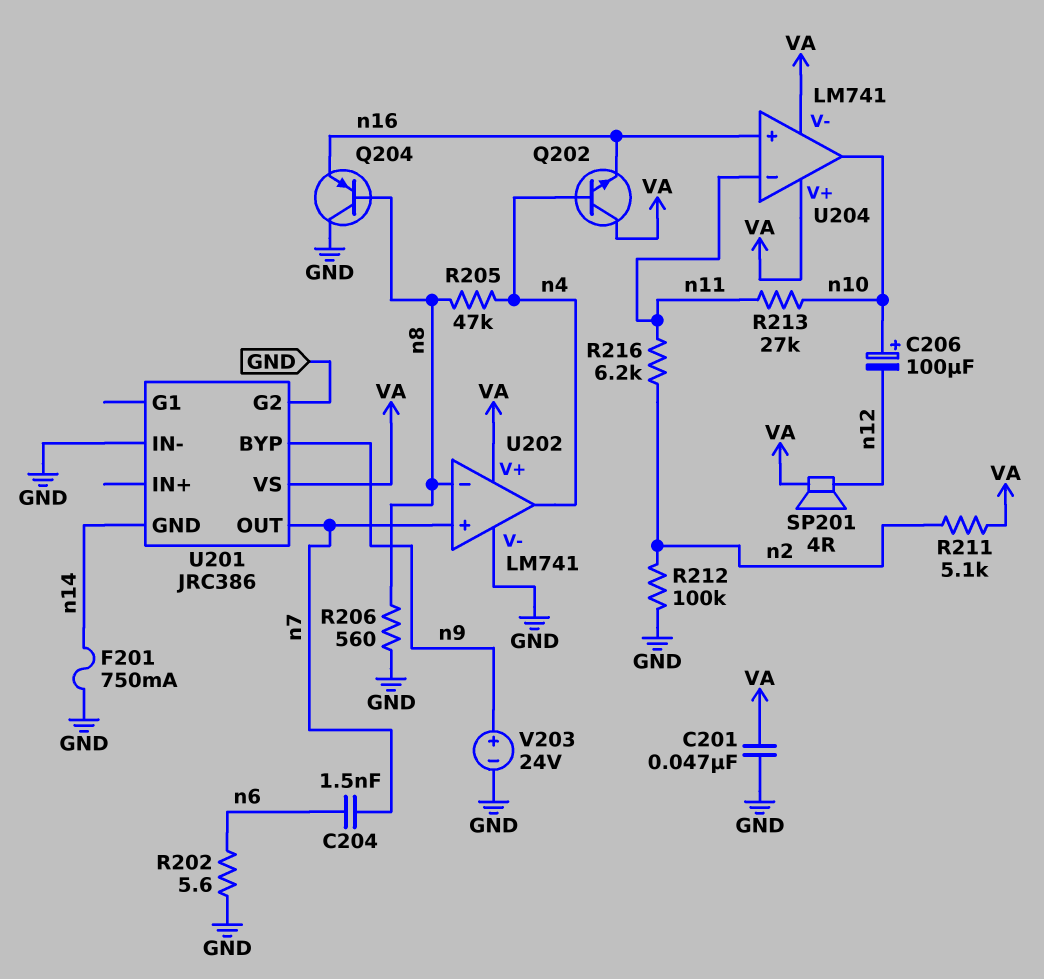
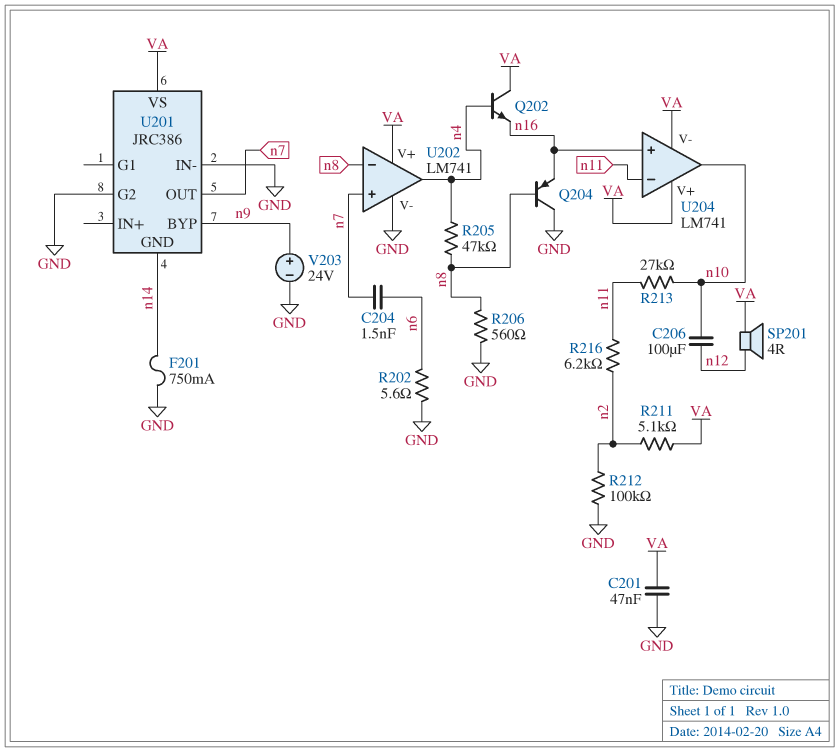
C206: 100uF (plus n10, minus n12) -> 100uF (n10, n12)

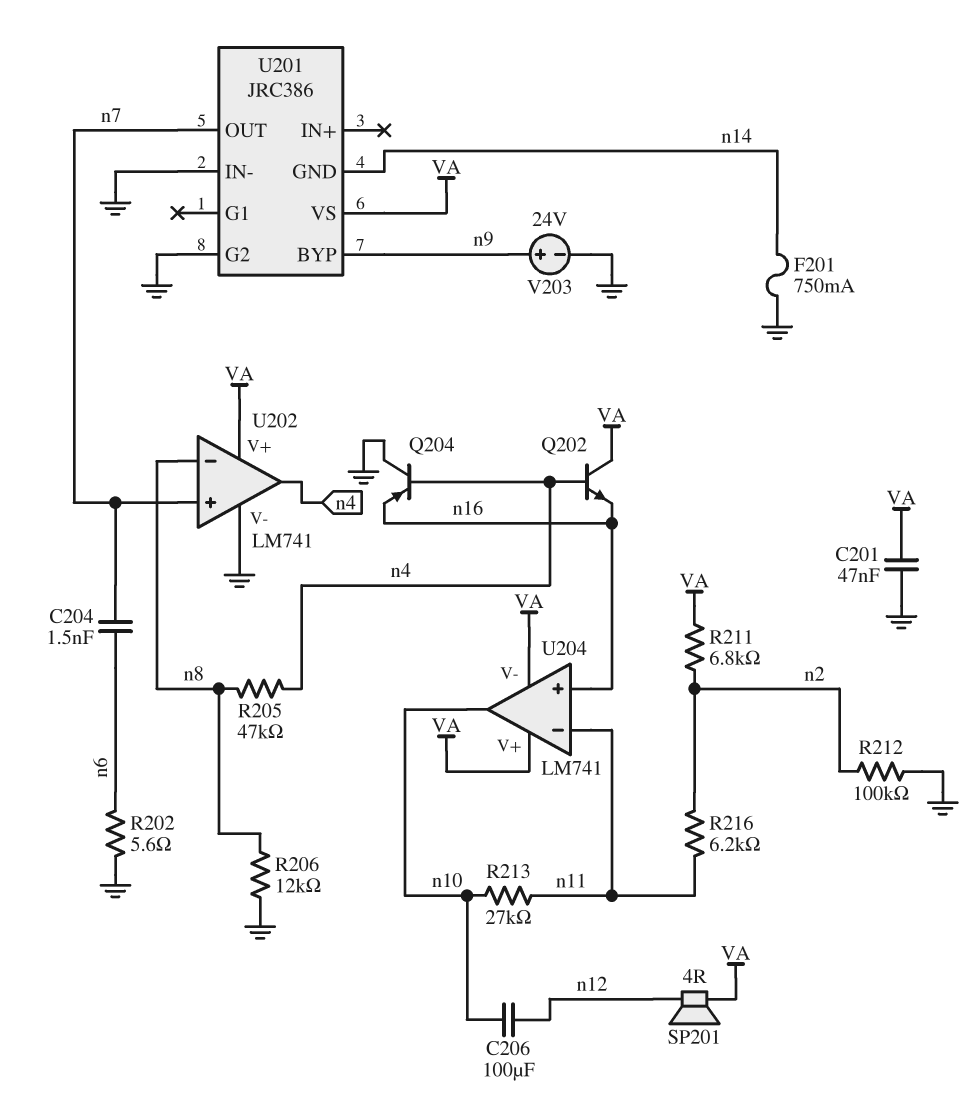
Q204: PNP (B n8, C GND, E n16) -> PNP (B n4, C GND, E n16)
R206: 560 (GND, n8) -> 12k (GND, n8)
R211: 5.1k (VA, n2) -> 6.8k (VA, n2)

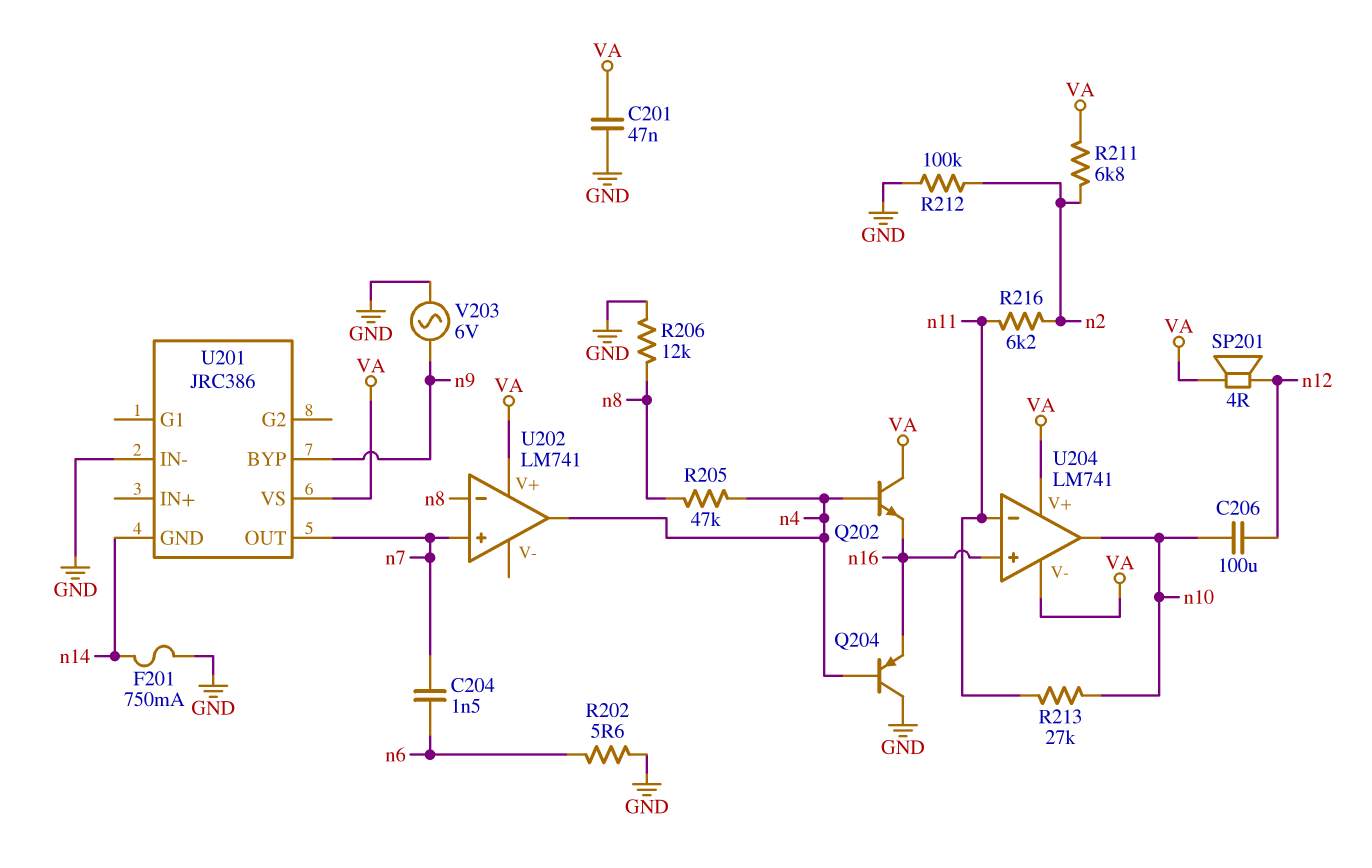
U201 pin G2: GND -> none
U202 pin V-: GND -> none
V203: 24V (plus n9, minus GND) -> AC 6V (GND, n9)

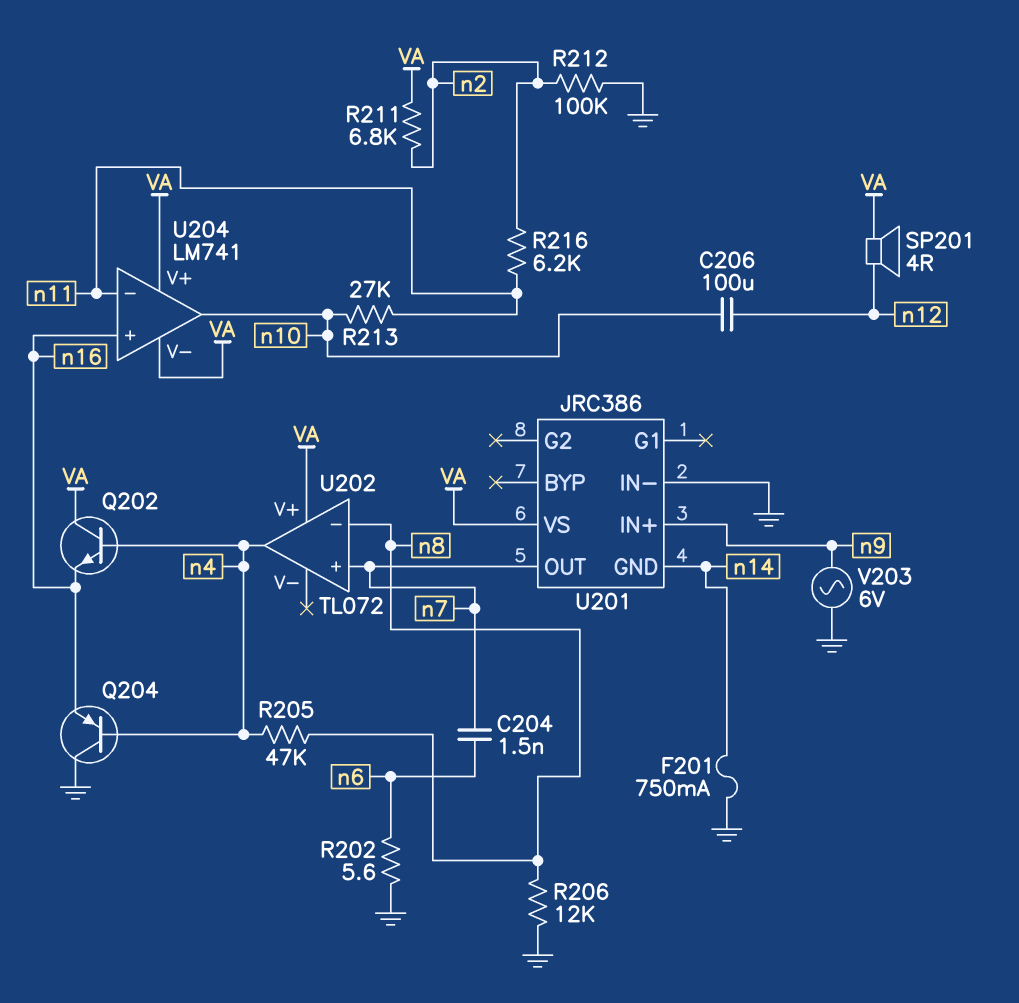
C201: 47nF (GND, VA) -> none
U201 pin BYP: n9 -> none
U201 pin IN+: none -> n9
U202: LM741 -> TL072

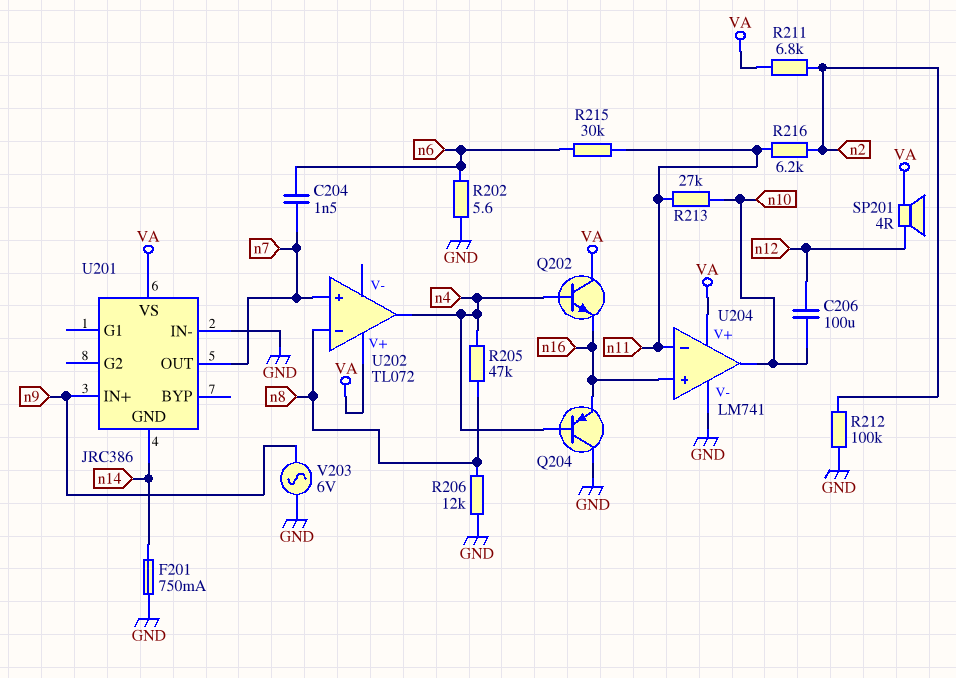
R215: none -> 30k (n6, n11)
U204 pin V-: VA -> GND

